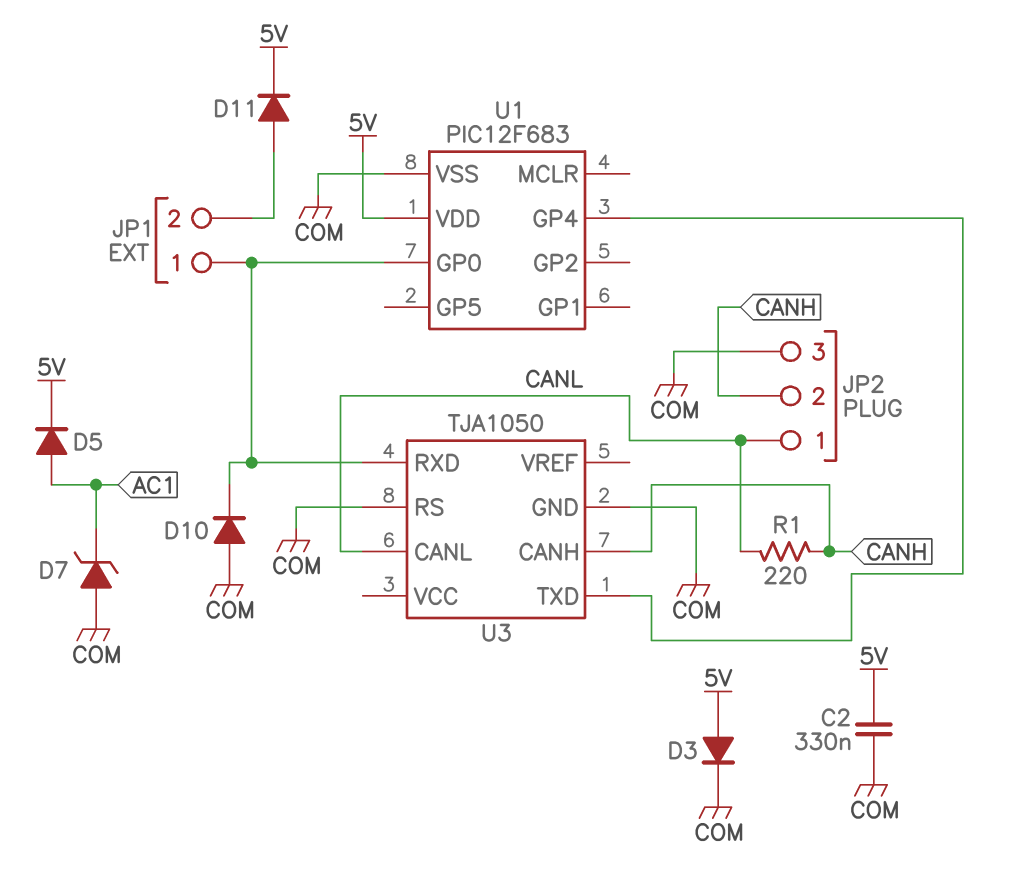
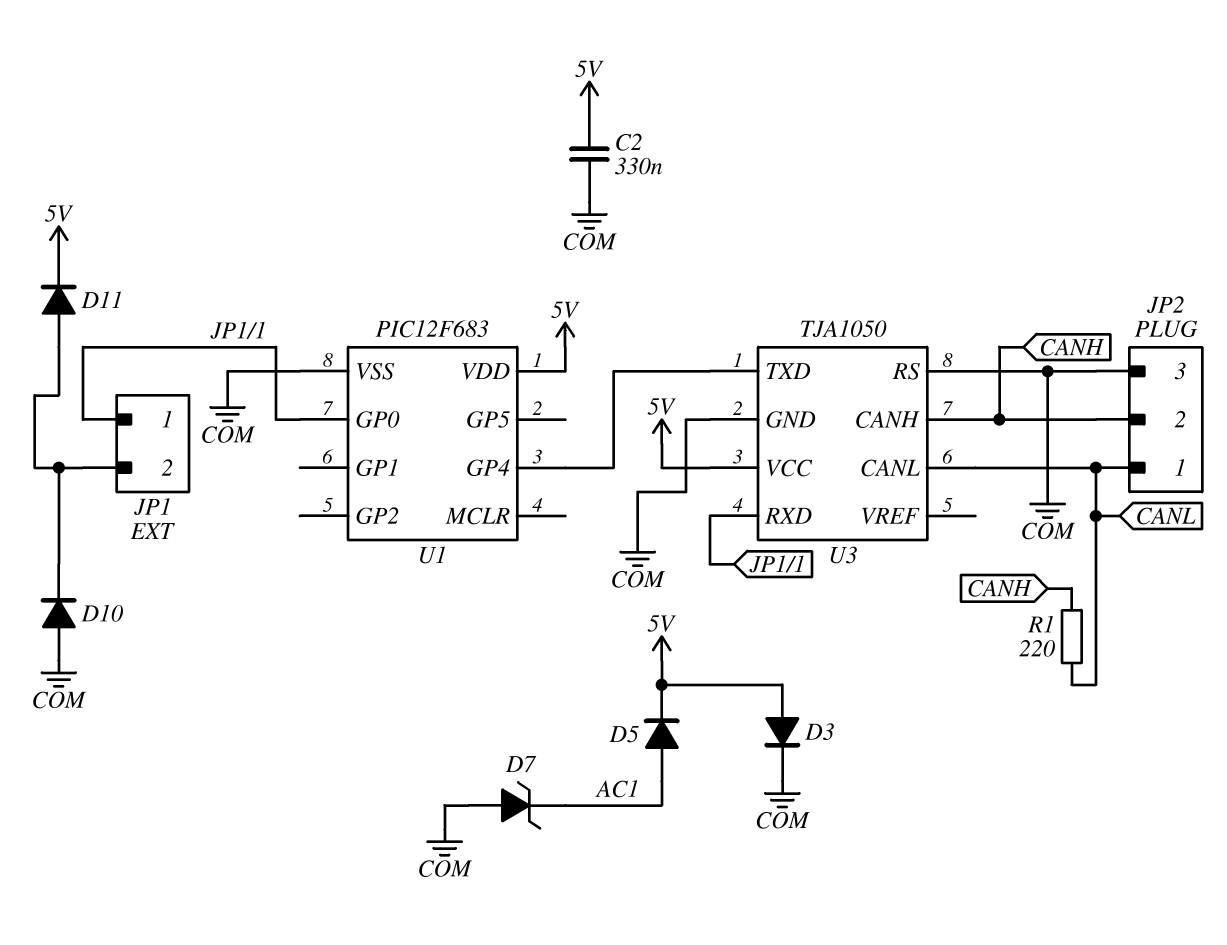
D10: diode (A COM, K JP1/1) -> diode (A COM, K JP1/2)
U3 pin VCC: none -> 5V

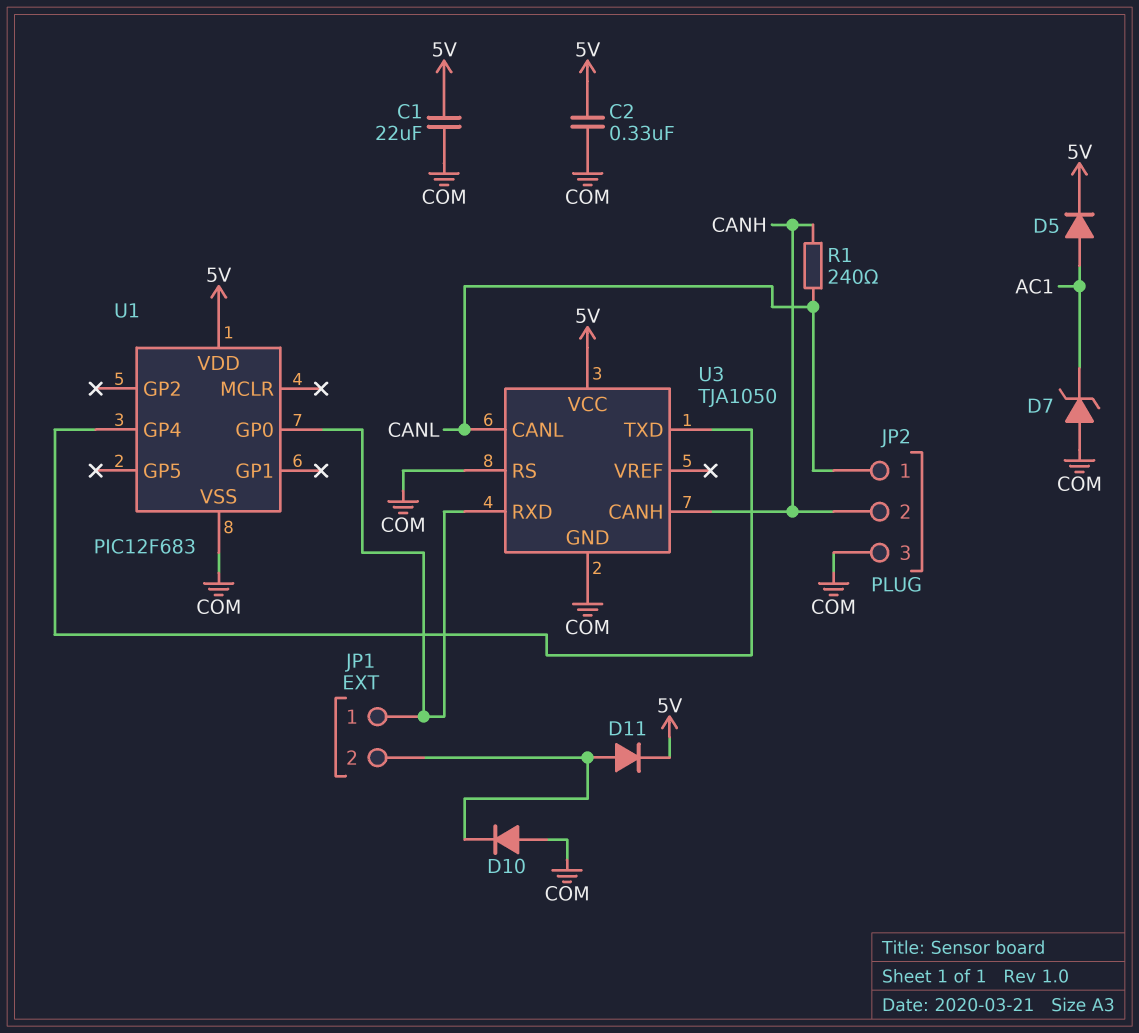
C1: none -> 22uF (5V, COM)
D3: diode (A 5V, K COM) -> none
R1: 220 (CANH, CANL) -> 240 (CANH, CANL)

